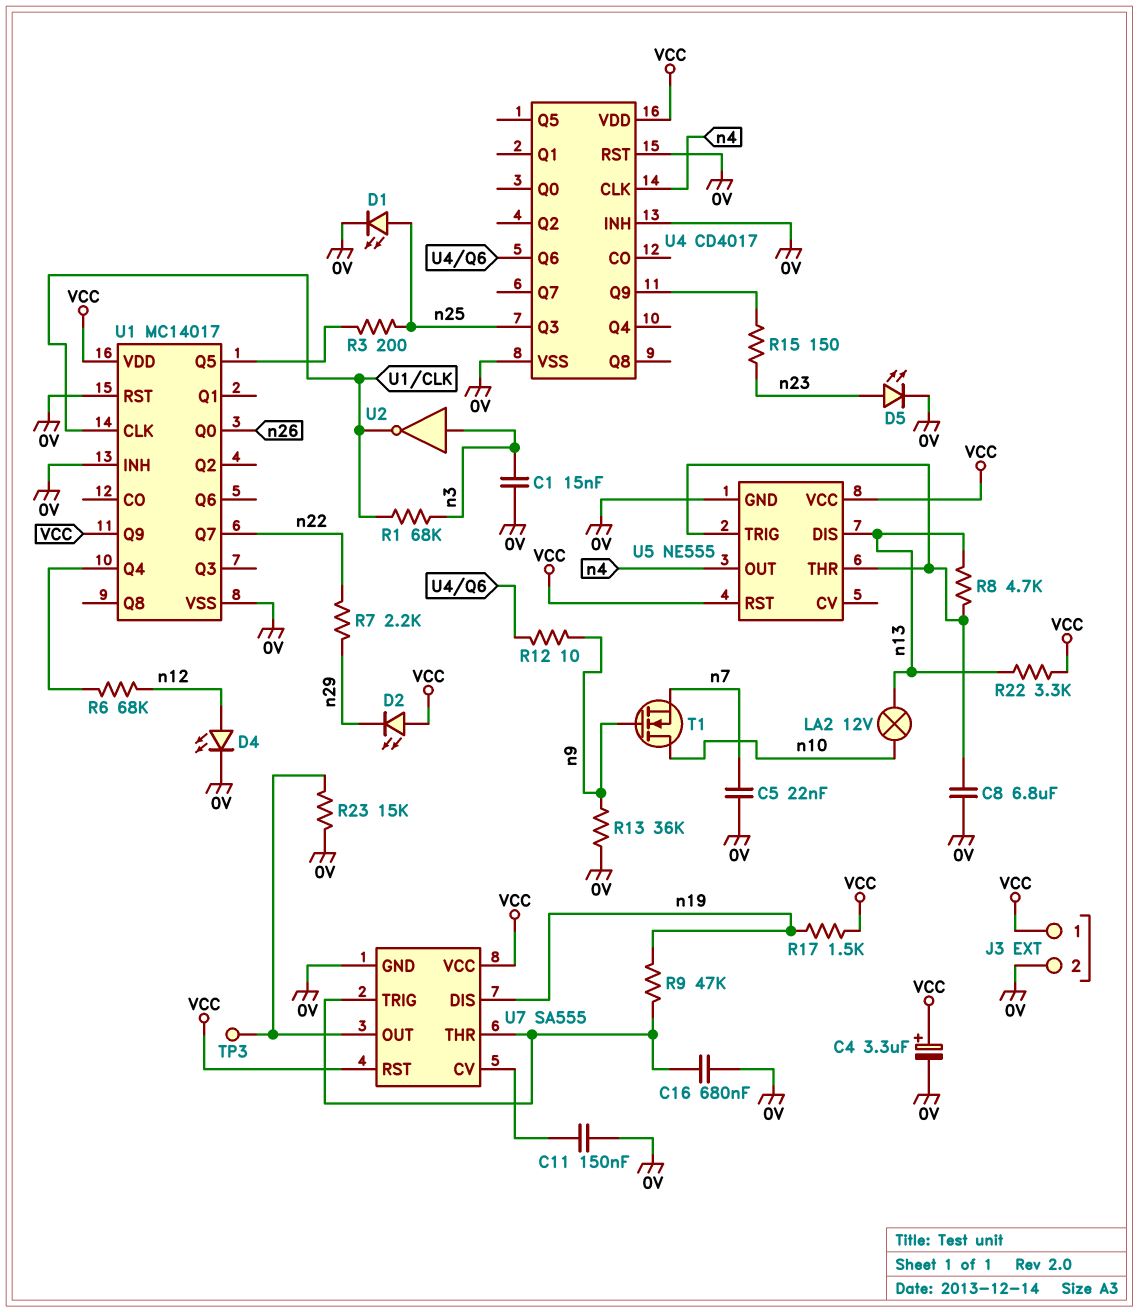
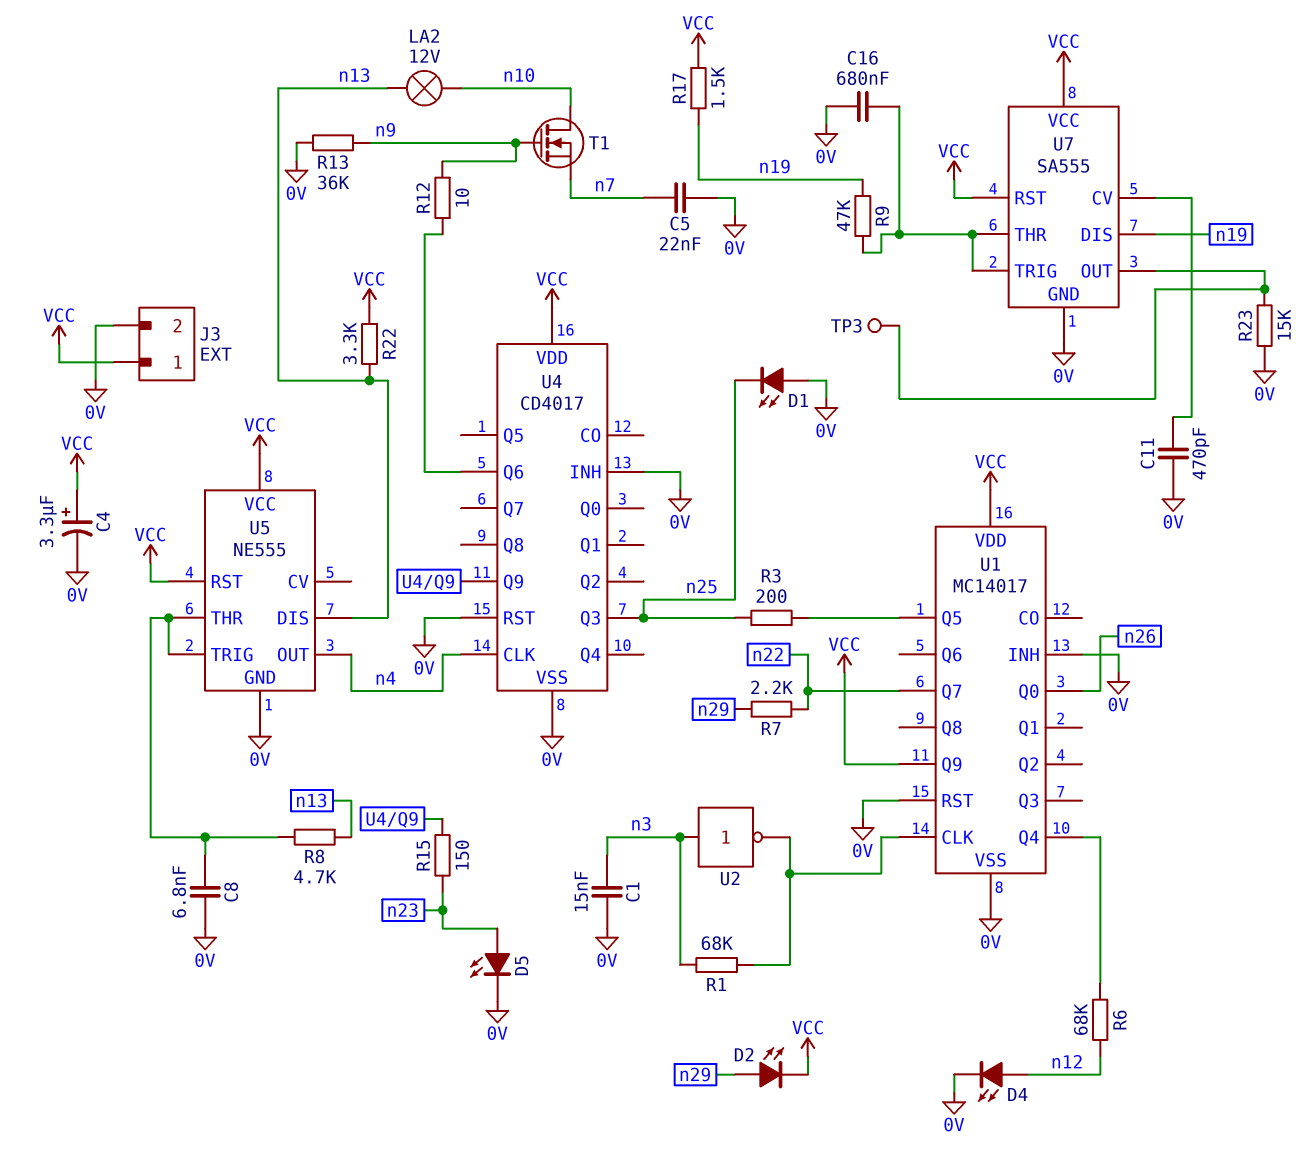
C8: 6.8uF (0V, U5/THR) -> 6.8nF (0V, U5/THR)
C11: 150nF (0V, U7/CV) -> 470pF (0V, U7/CV)
D1: LED (A n25, K 0V) -> LED (A 0V, K n25)
D2: LED (A VCC, K n29) -> LED (A n29, K VCC)

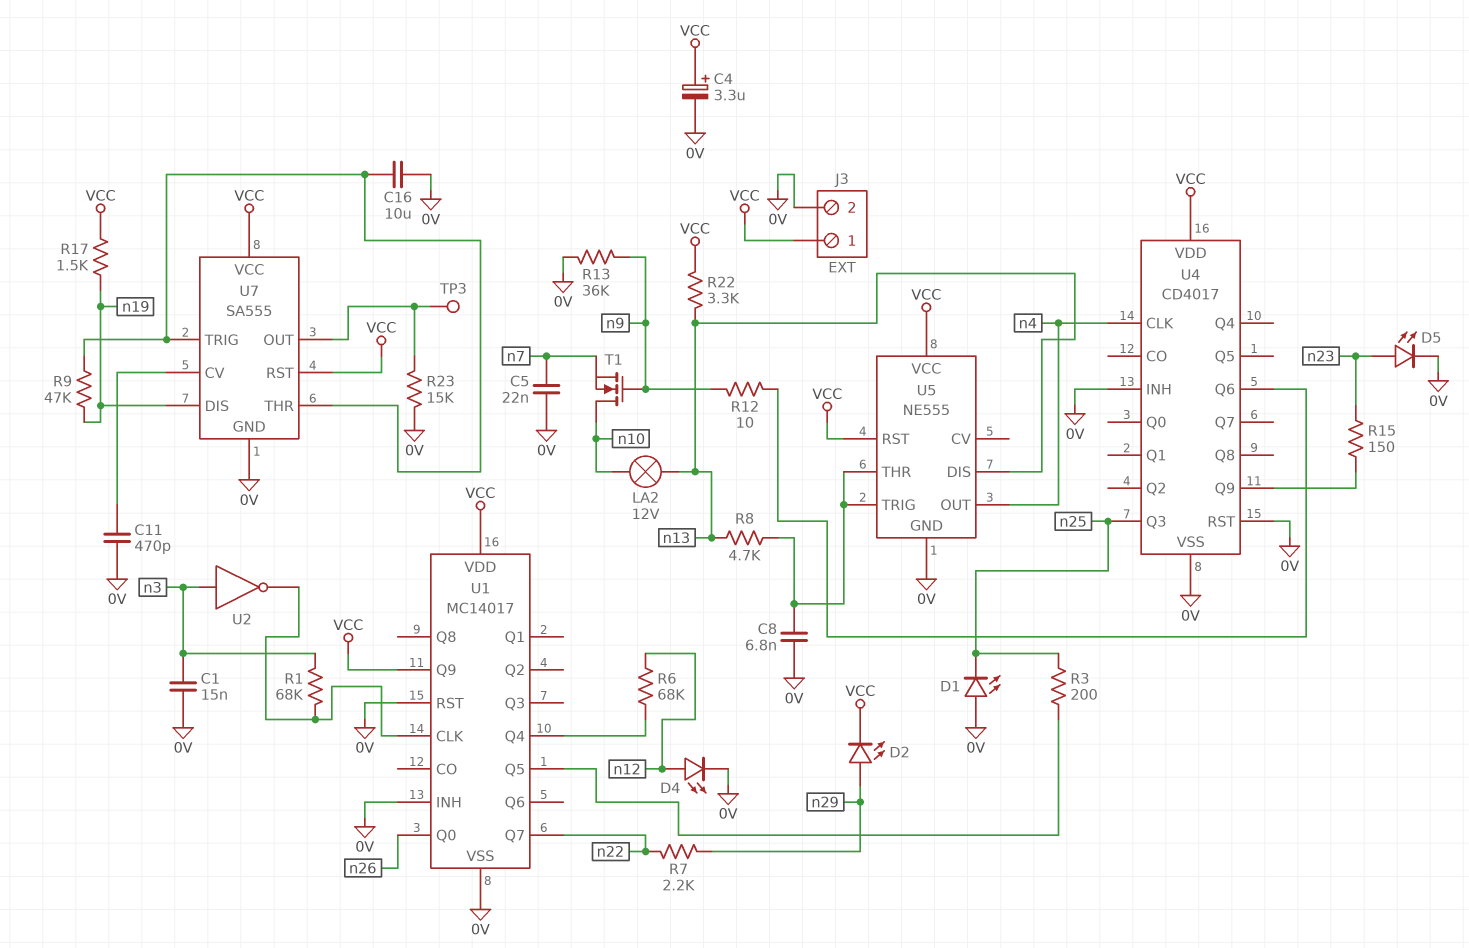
C16: 680nF (0V, U7/THR) -> 10uF (0V, U7/THR)

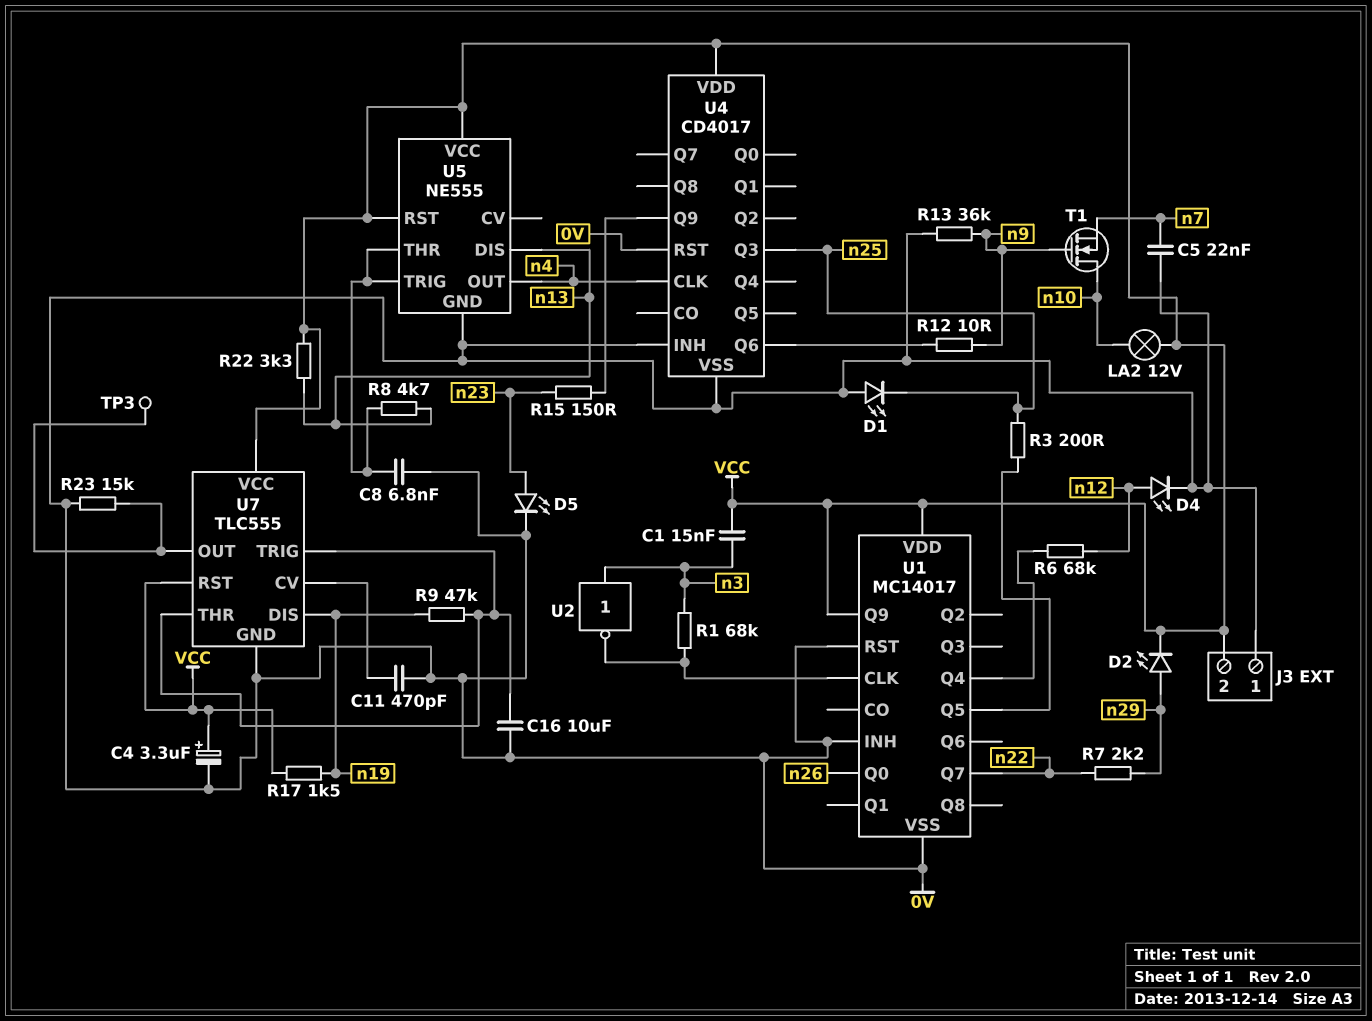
C1: 15nF (0V, n3) -> 15nF (VCC, n3)
J3 pin 1: VCC -> 0V
J3 pin 2: 0V -> VCC
LA2: lamp 12V (n10, n13) -> lamp 12V (VCC, n10)
U7: SA555 -> TLC555

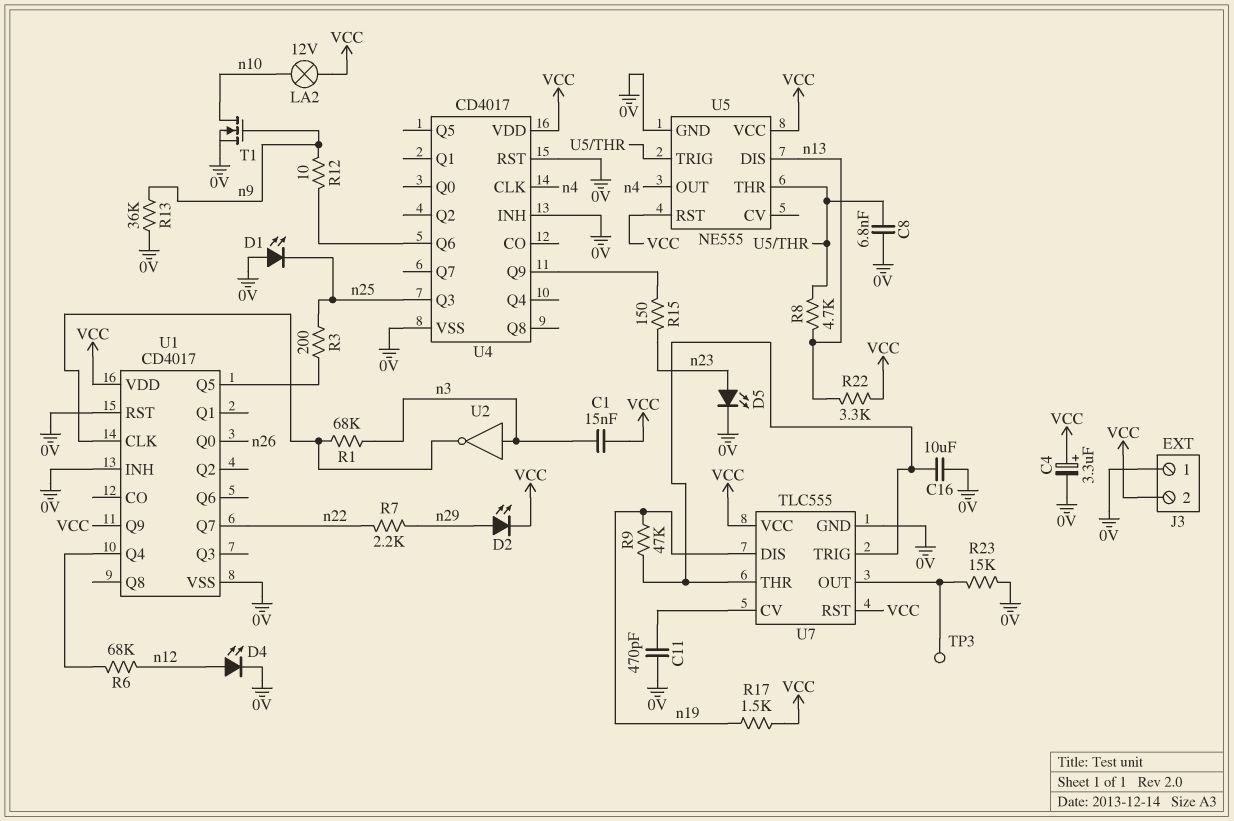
C5: 22nF (0V, n7) -> none
T1: NMOS (G n9, D n10, S n7) -> NMOS (G n9, D n10, S 0V)
U1: MC14017 -> CD4017

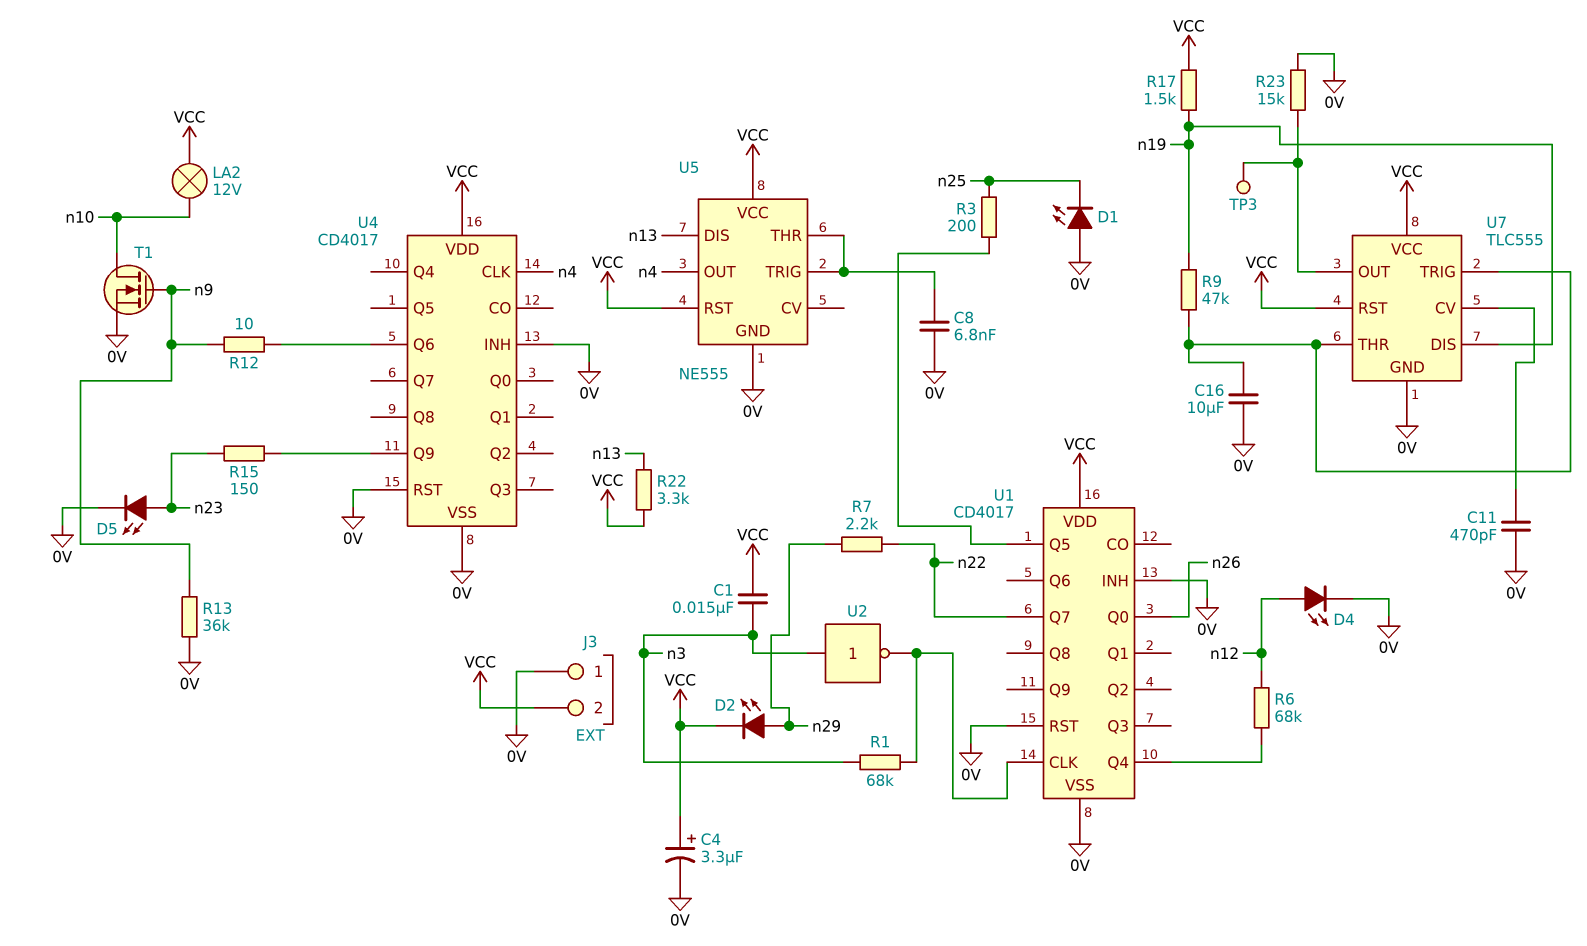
R8: 4.7k (U5/THR, n13) -> none
U1 pin Q9: VCC -> none
U4 pin Q3: n25 -> none

